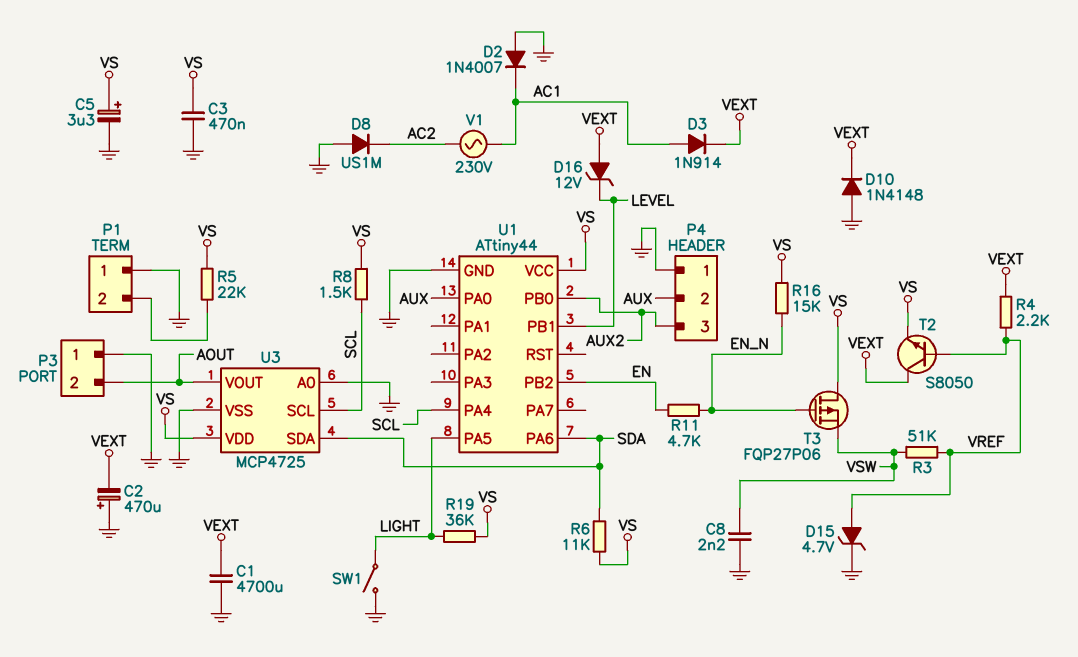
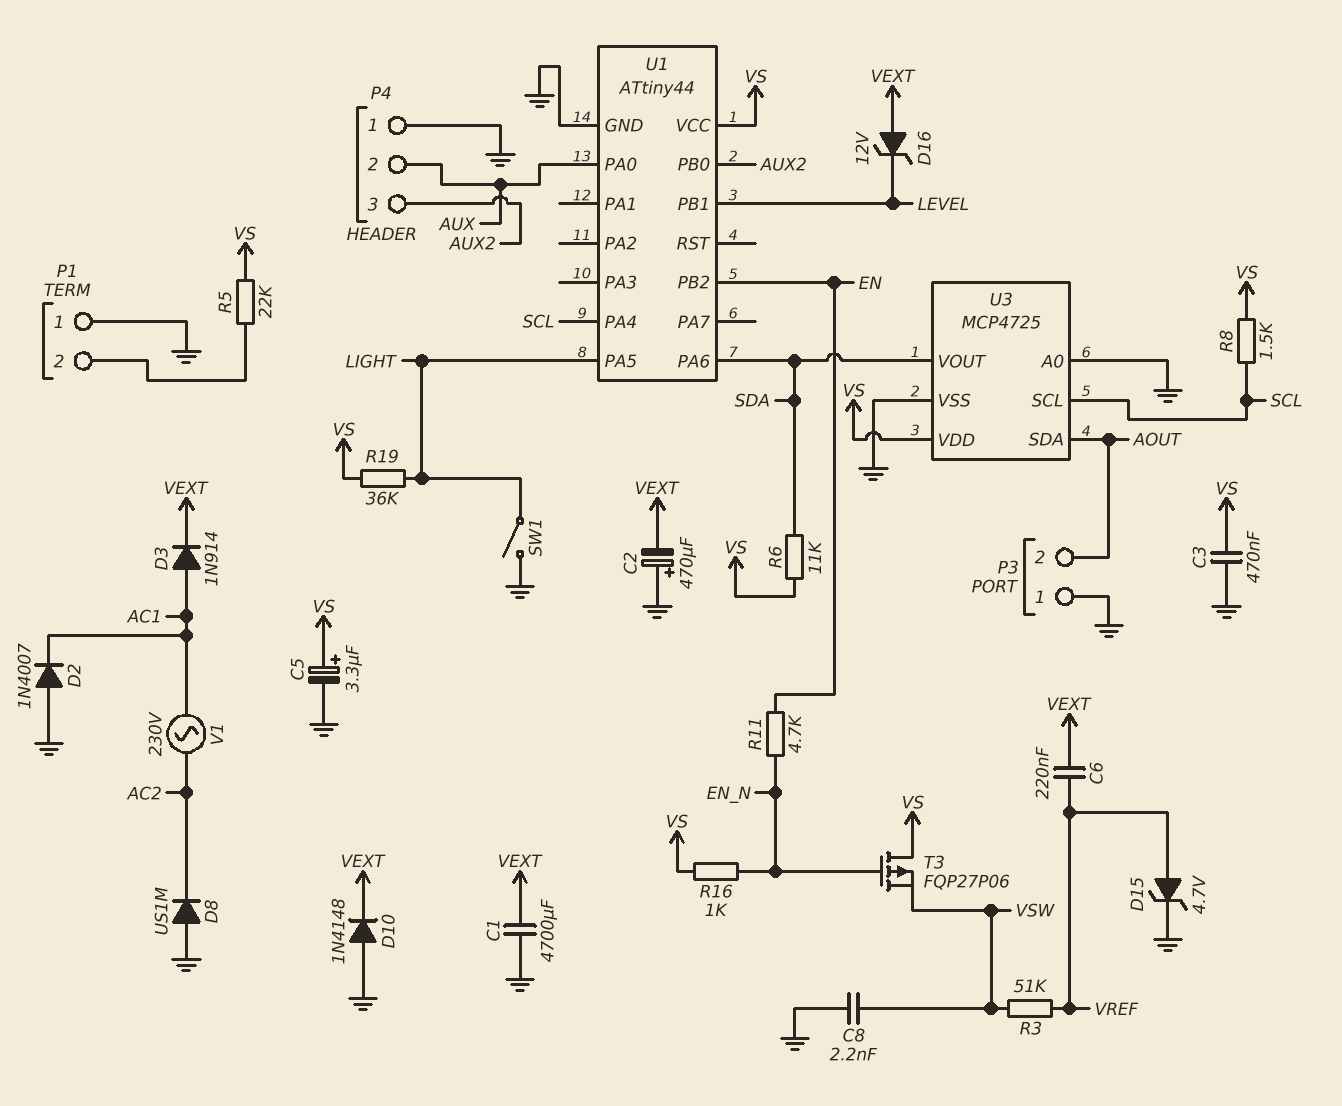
C6: none -> 220nF (VEXT, VREF)
R4: 2.2k (VEXT, VREF) -> none
R16: 15k (EN_N, VS) -> 1k (EN_N, VS)
T2: NPN S8050 (B VREF, C VEXT, E VS) -> none
U3 pin SDA: SDA -> AOUT
U3 pin VOUT: AOUT -> SDA

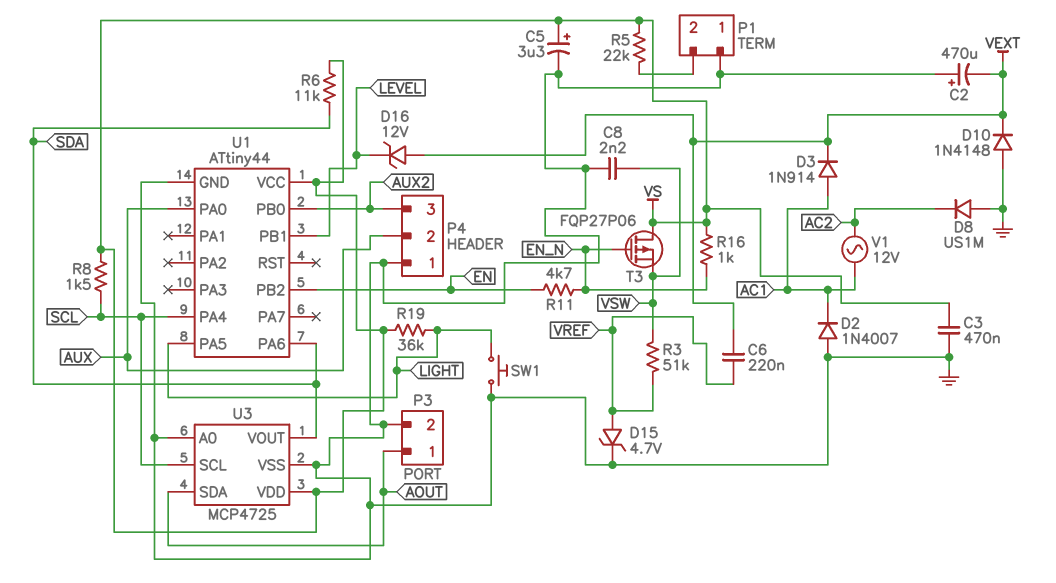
C1: 4700uF (GND, VEXT) -> none
P3 pin 1: GND -> AOUT
P3 pin 2: AOUT -> GND
SW1: switch (GND, LIGHT) -> button (GND, LIGHT)
V1: AC 230V (AC1, AC2) -> AC 12V (AC1, AC2)

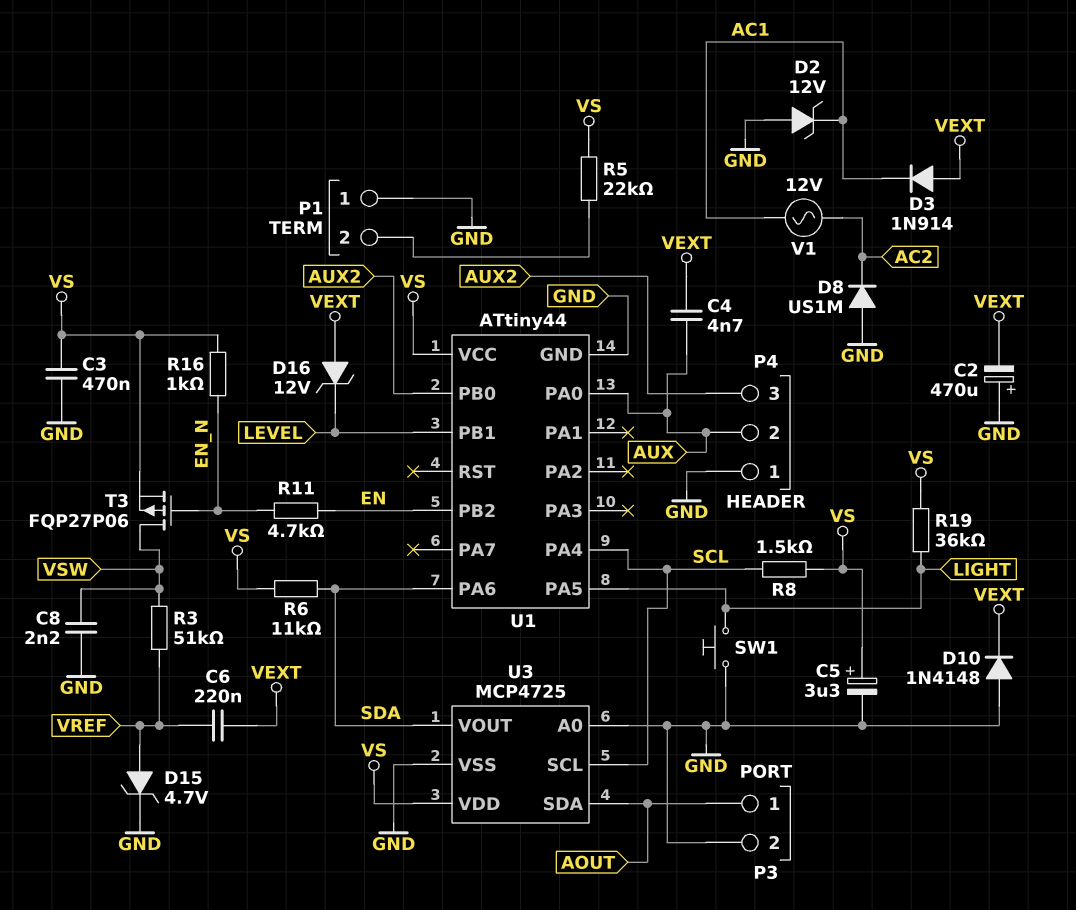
C4: none -> 4.7nF (AUX, VEXT)
D2: diode 1N4007 (A GND, K AC1) -> zener 12V (A GND, K AC1)
D3: diode 1N914 (A AC1, K VEXT) -> diode 1N914 (A VEXT, K AC1)
T3: PMOS FQP27P06 (G EN_N, D VS, S VSW) -> PMOS FQP27P06 (G EN_N, D VSW, S VS)

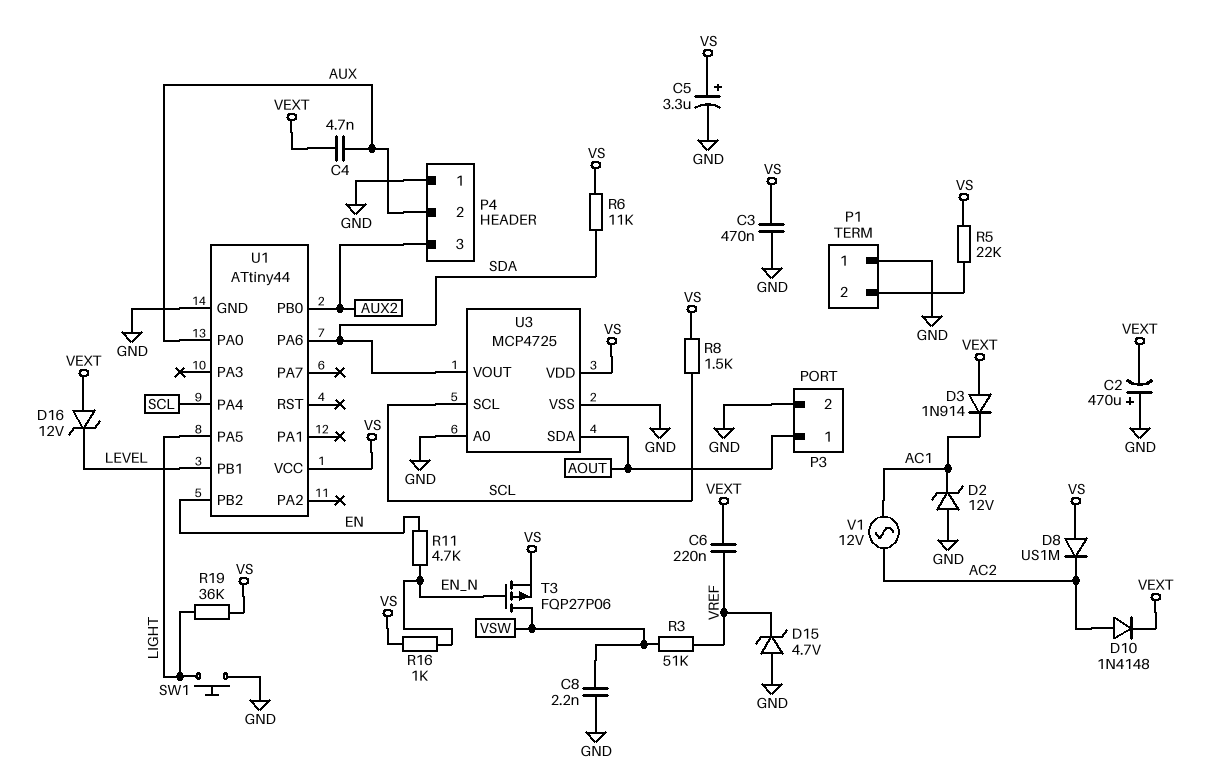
D8: diode US1M (A GND, K AC2) -> diode US1M (A VS, K AC2)
D10: diode 1N4148 (A GND, K VEXT) -> diode 1N4148 (A AC2, K VEXT)
D15: zener 4.7V (A VREF, K GND) -> zener 4.7V (A GND, K VREF)

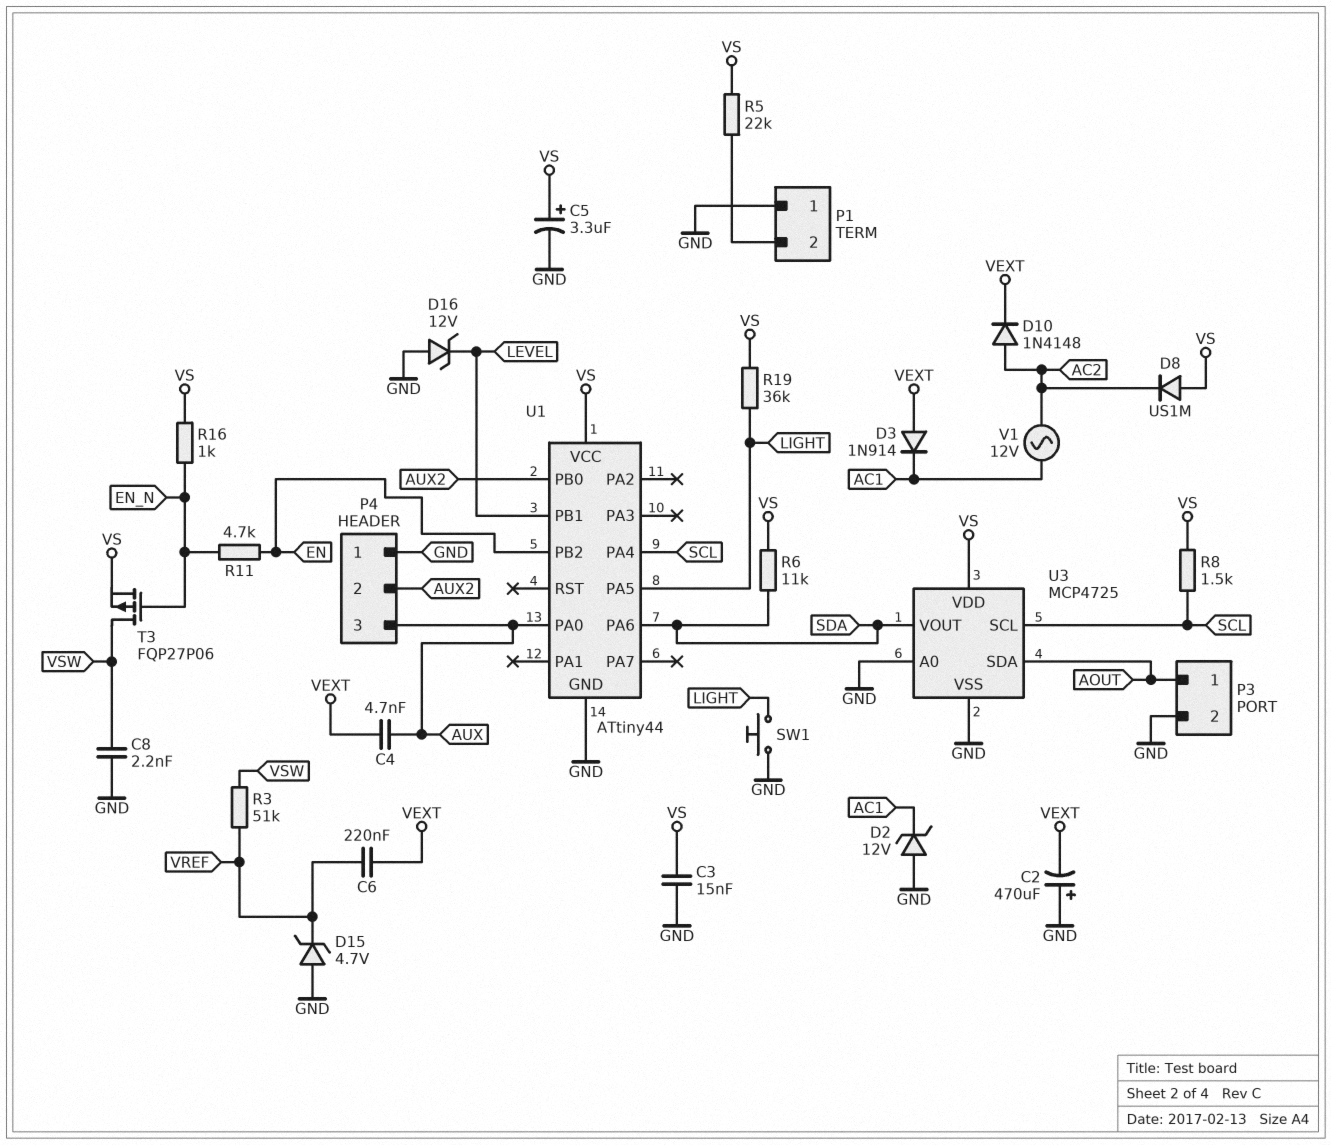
C3: 470nF (GND, VS) -> 15nF (GND, VS)
D16: zener 12V (A VEXT, K LEVEL) -> zener 12V (A GND, K LEVEL)
P4 pin 2: AUX -> AUX2
P4 pin 3: AUX2 -> AUX

